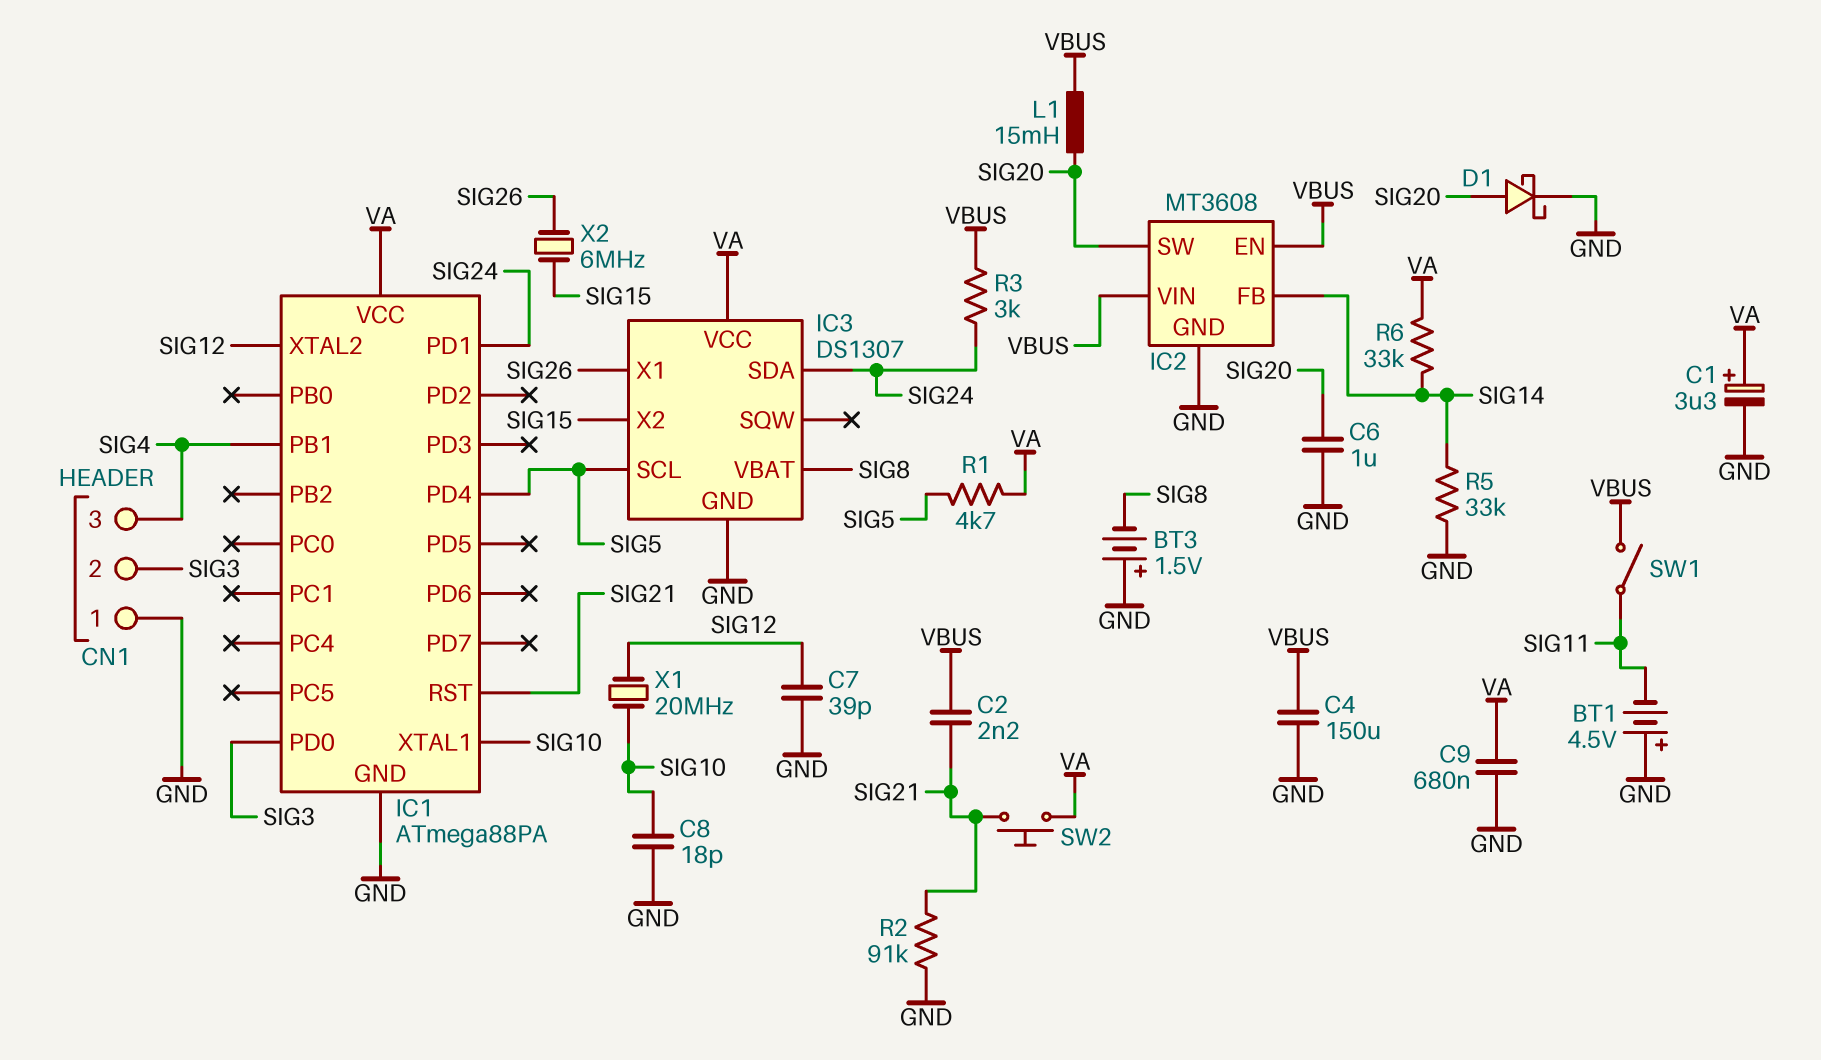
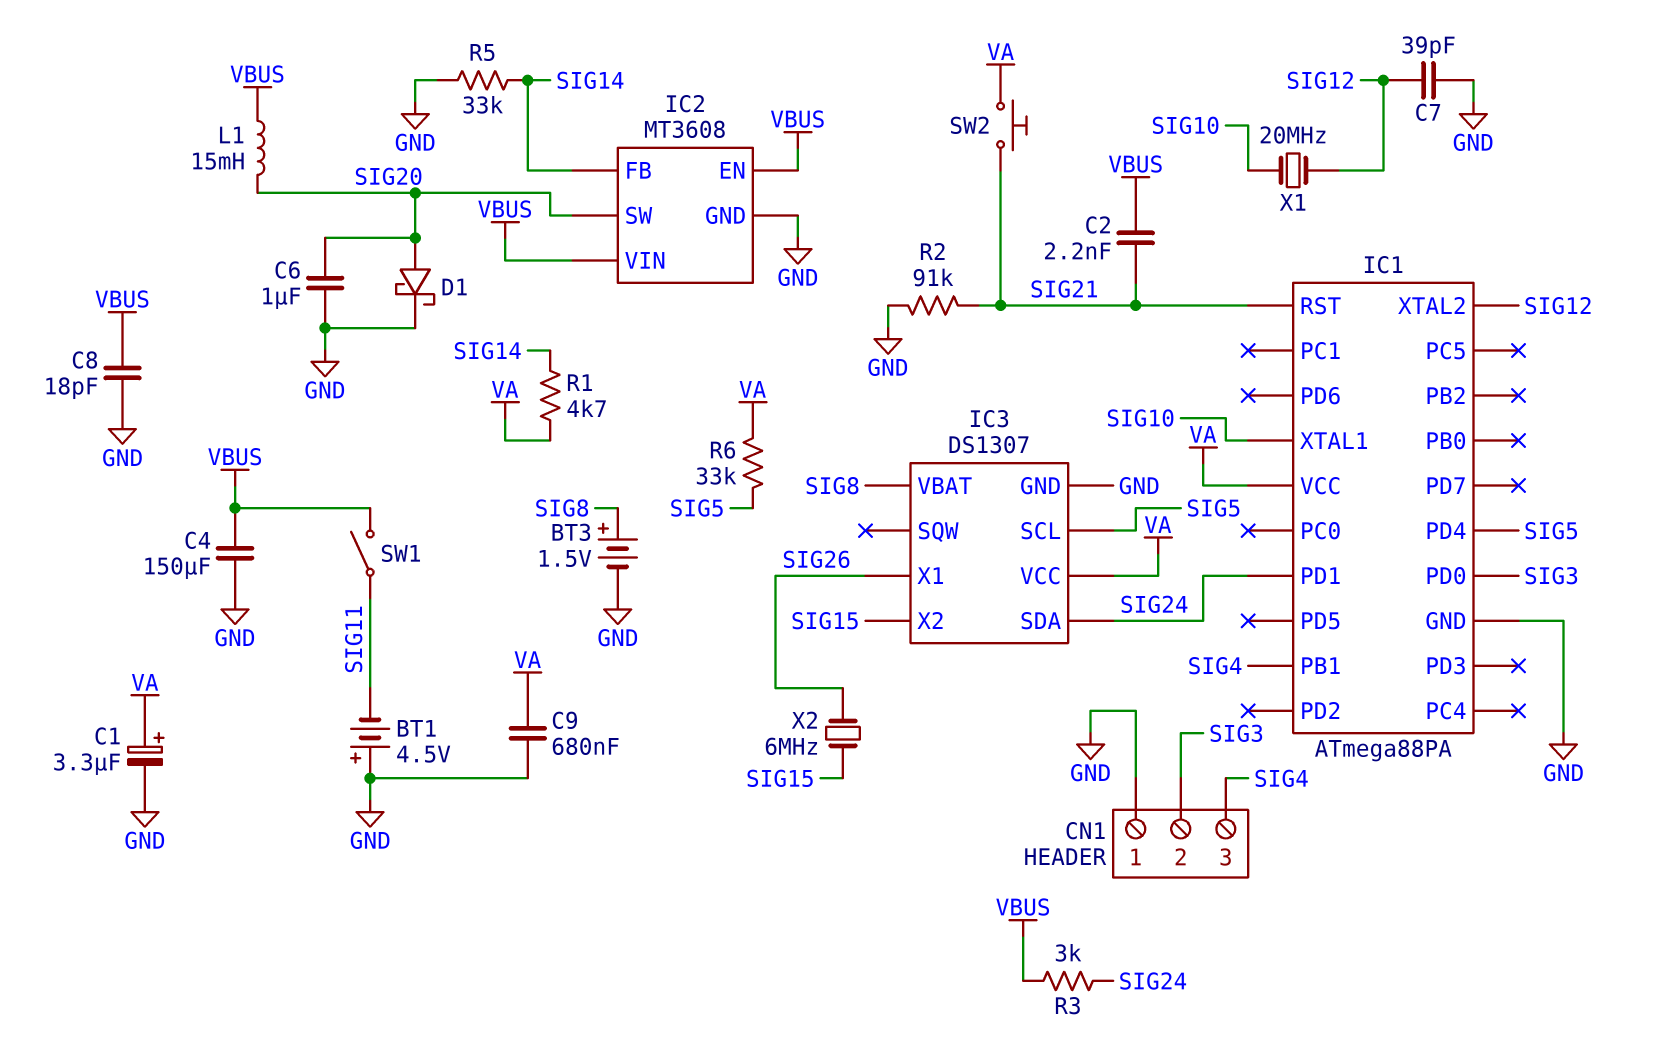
BT3: 1.5V (plus GND, minus SIG8) -> 1.5V (plus SIG8, minus GND)
C8: 18pF (GND, SIG10) -> 18pF (GND, VBUS)
R1: 4.7k (SIG5, VA) -> 4.7k (SIG14, VA)
R6: 33k (SIG14, VA) -> 33k (SIG5, VA)

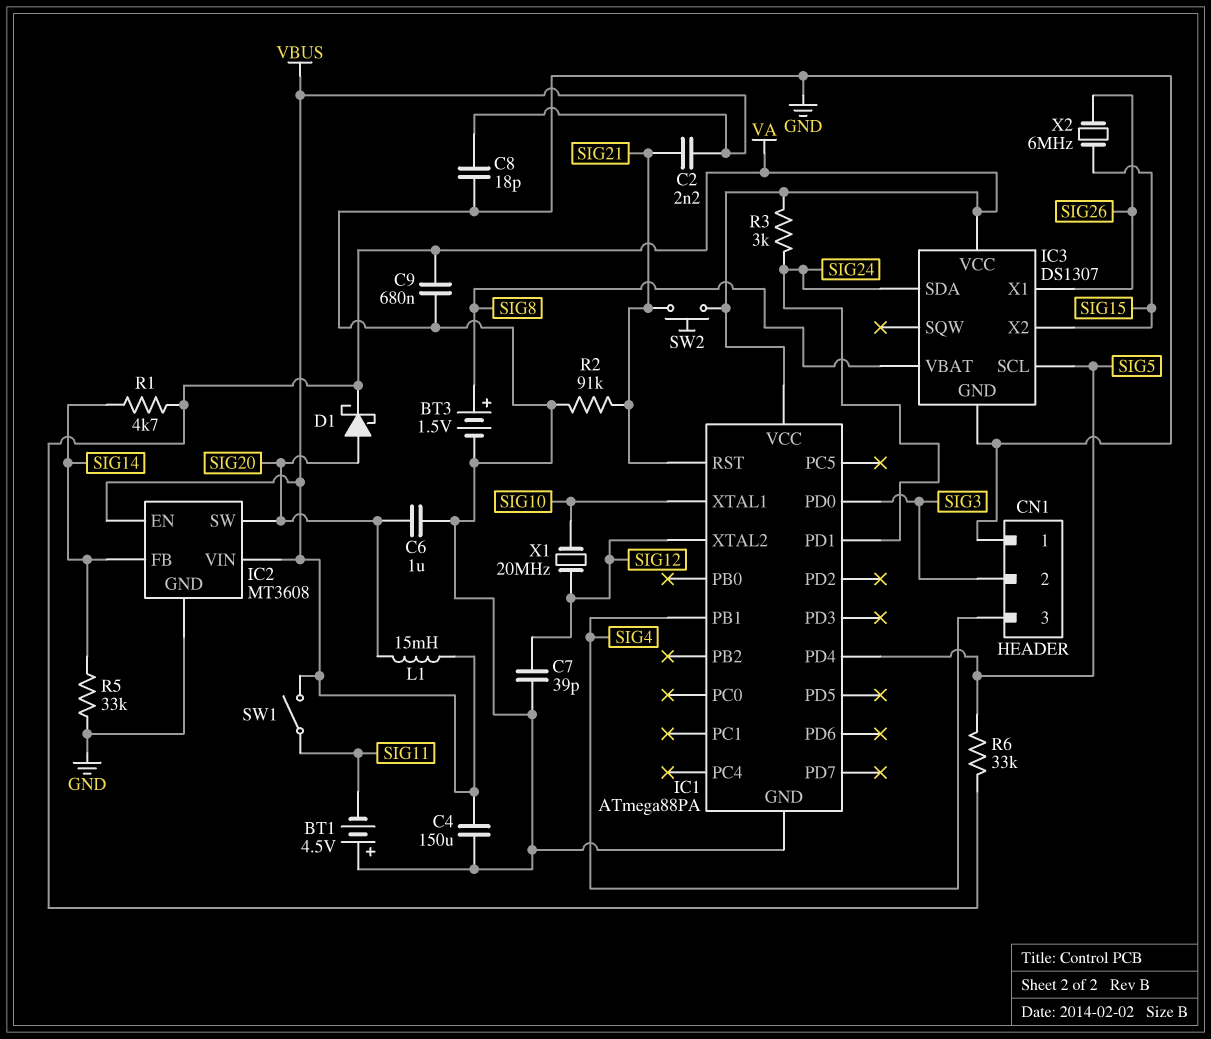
C1: 3.3uF (plus VA, minus GND) -> none
D1: schottky (A SIG20, K GND) -> schottky (A SIG20, K VA)
R3: 3k (SIG24, VBUS) -> 3k (SIG24, VA)

